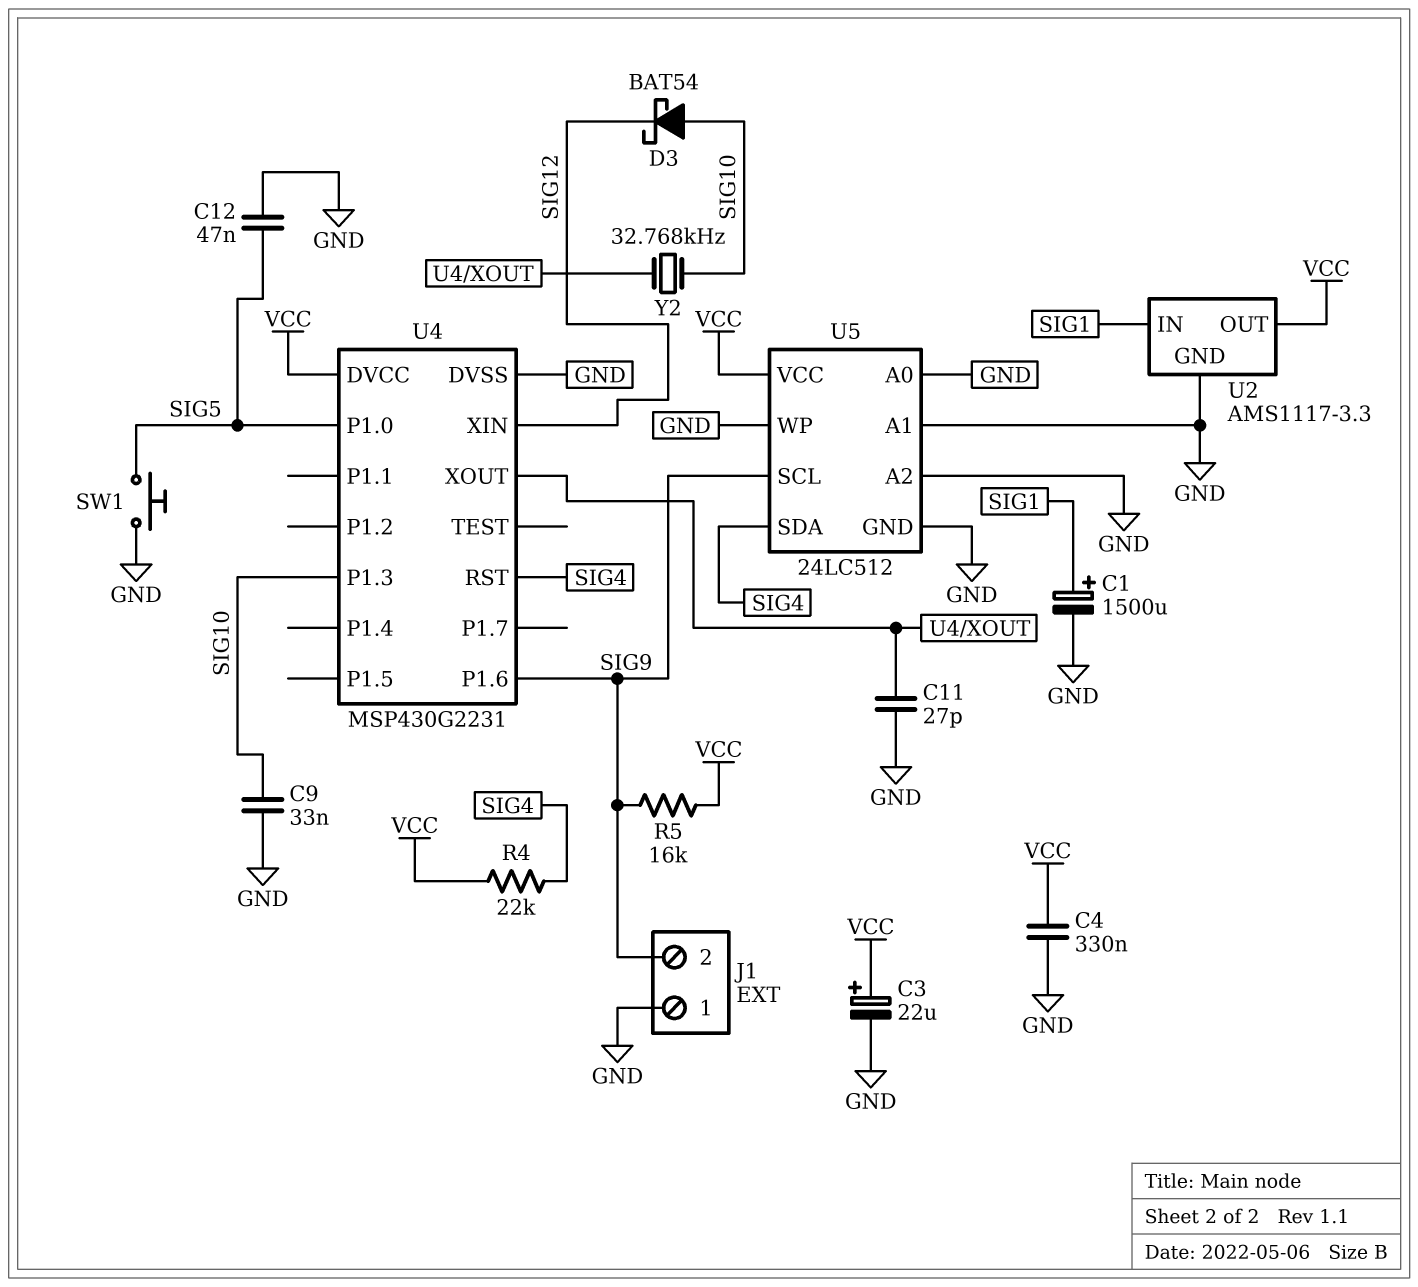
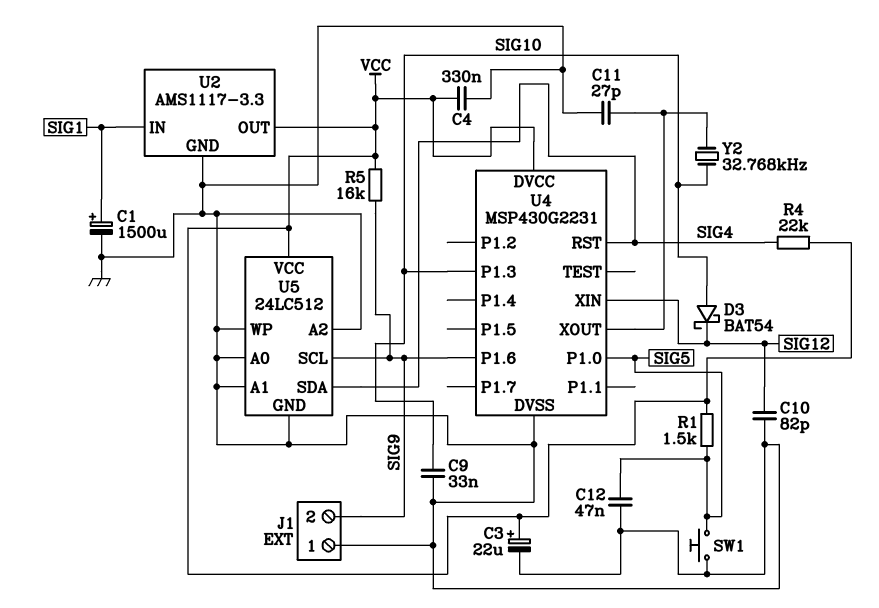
C10: none -> 82pF (GND, SIG12)
R1: none -> 1.5k (SIG5, VCC)

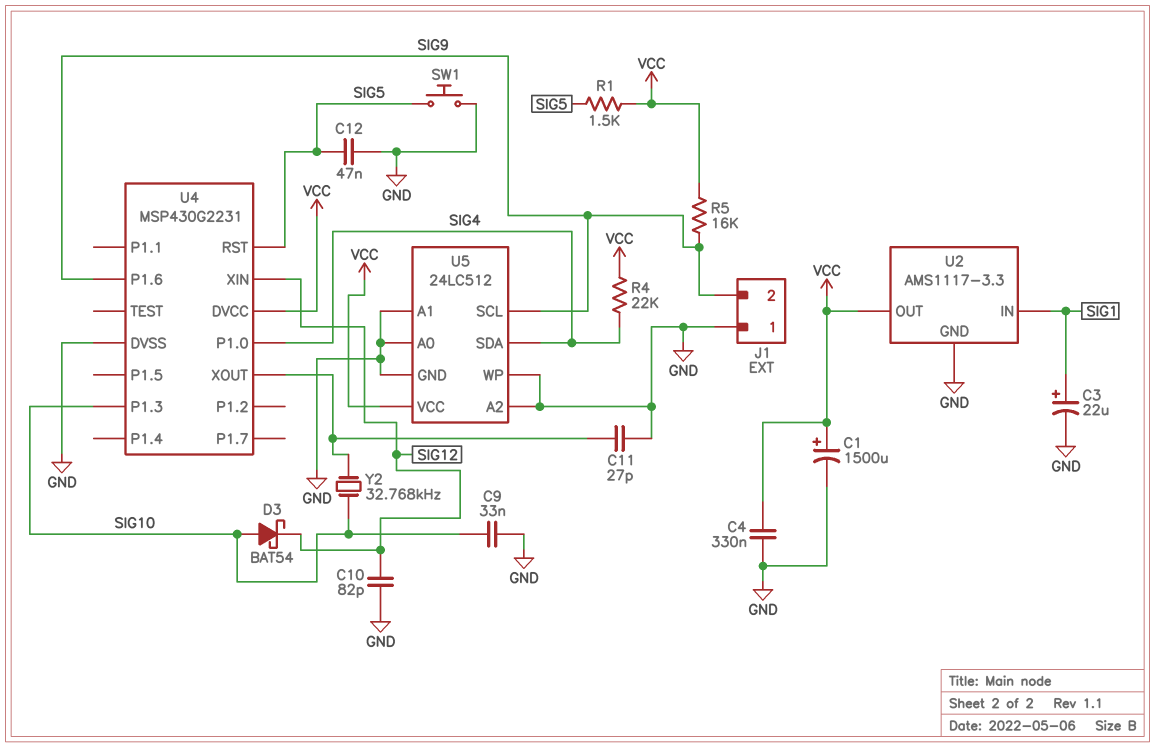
C1: 1500uF (plus SIG1, minus GND) -> 1500uF (plus VCC, minus GND)
C3: 22uF (plus VCC, minus GND) -> 22uF (plus SIG1, minus GND)
U4 pin P1.0: SIG5 -> SIG4
U4 pin RST: SIG4 -> SIG5

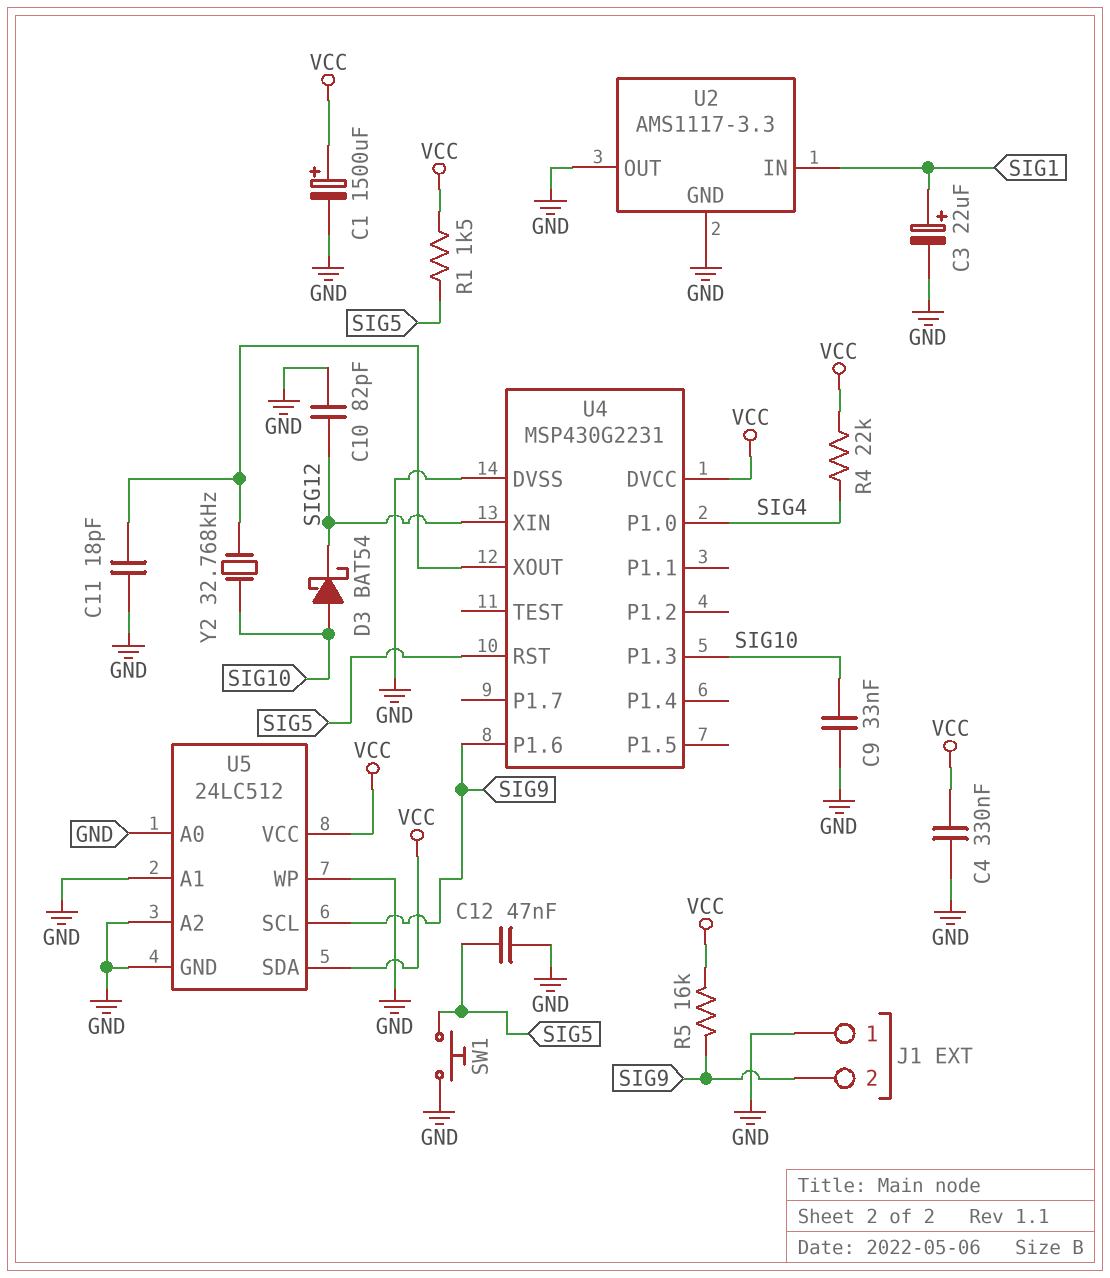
C11: 27pF (GND, U4/XOUT) -> 18pF (GND, U4/XOUT)
U2 pin OUT: VCC -> GND
U5 pin SDA: SIG4 -> VCC

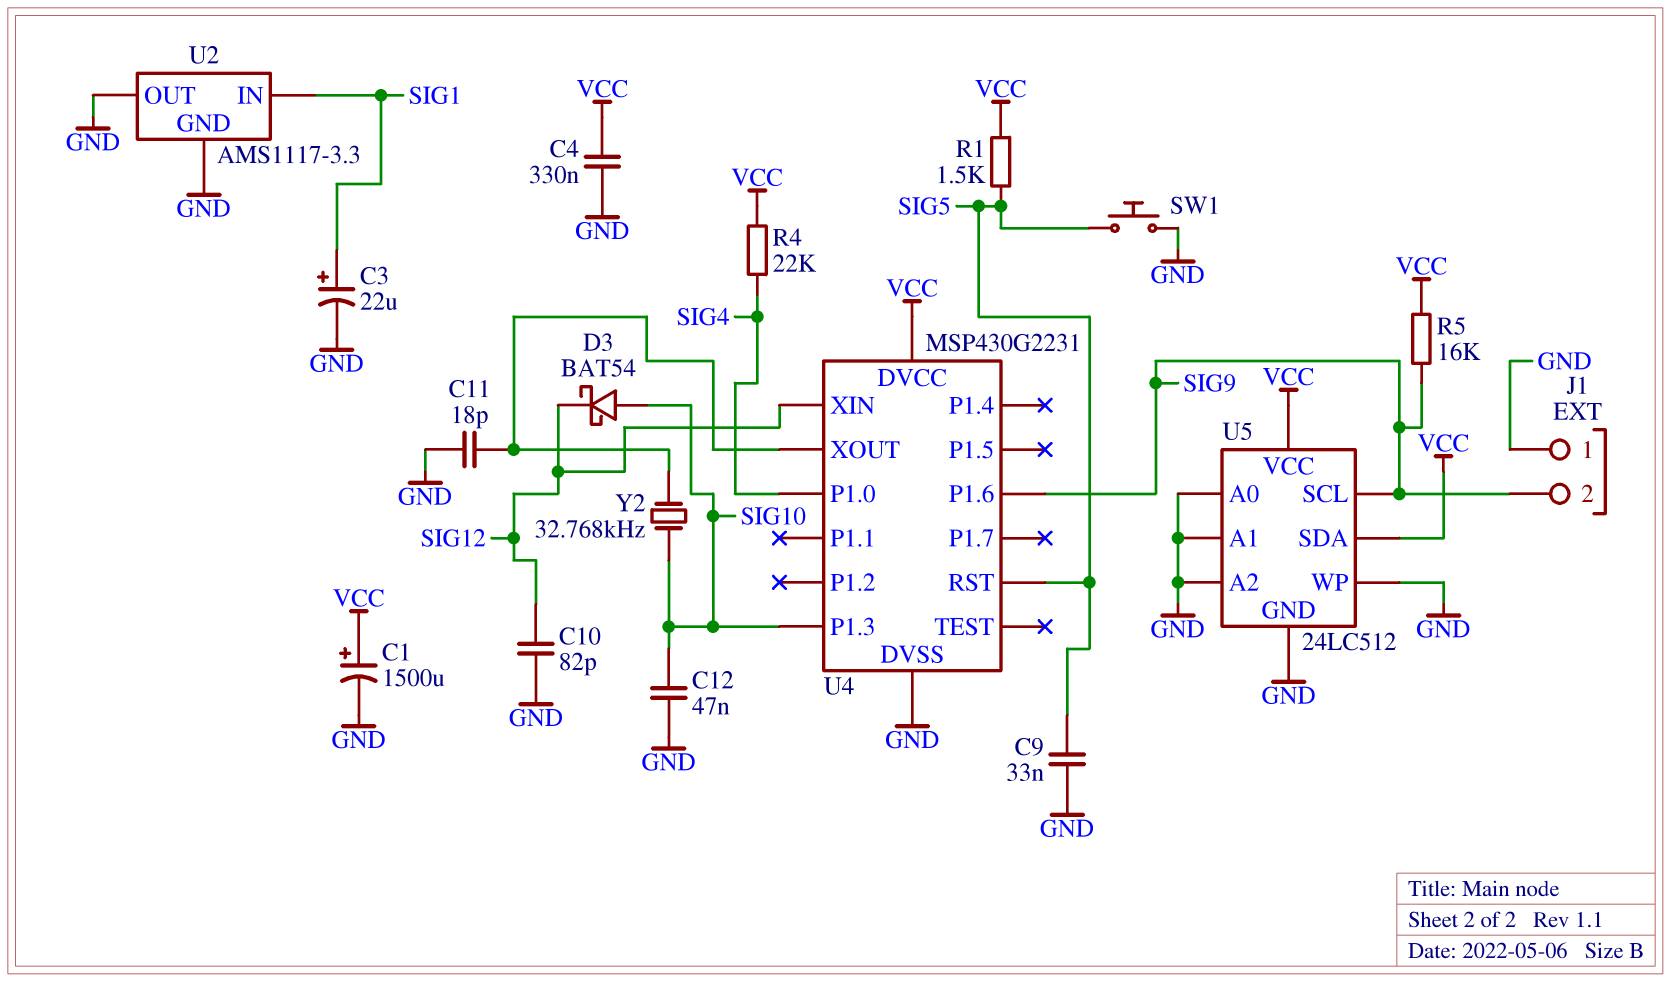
C9: 33nF (GND, SIG10) -> 33nF (GND, SIG5)
C12: 47nF (GND, SIG5) -> 47nF (GND, SIG10)

